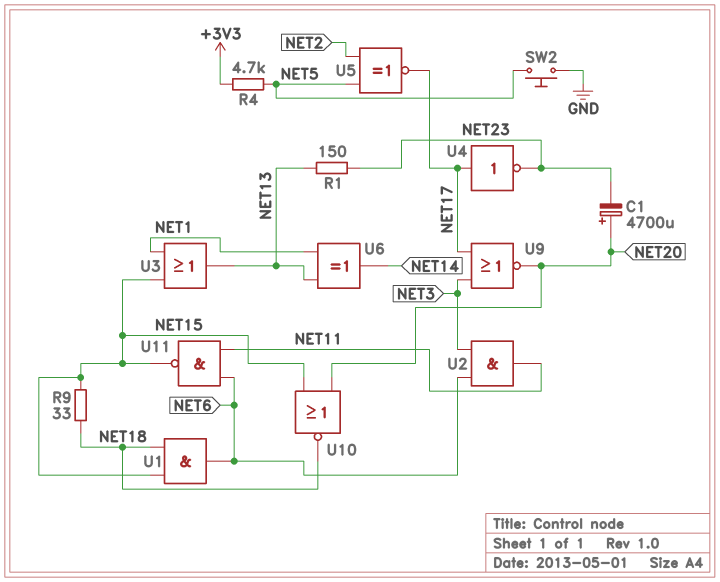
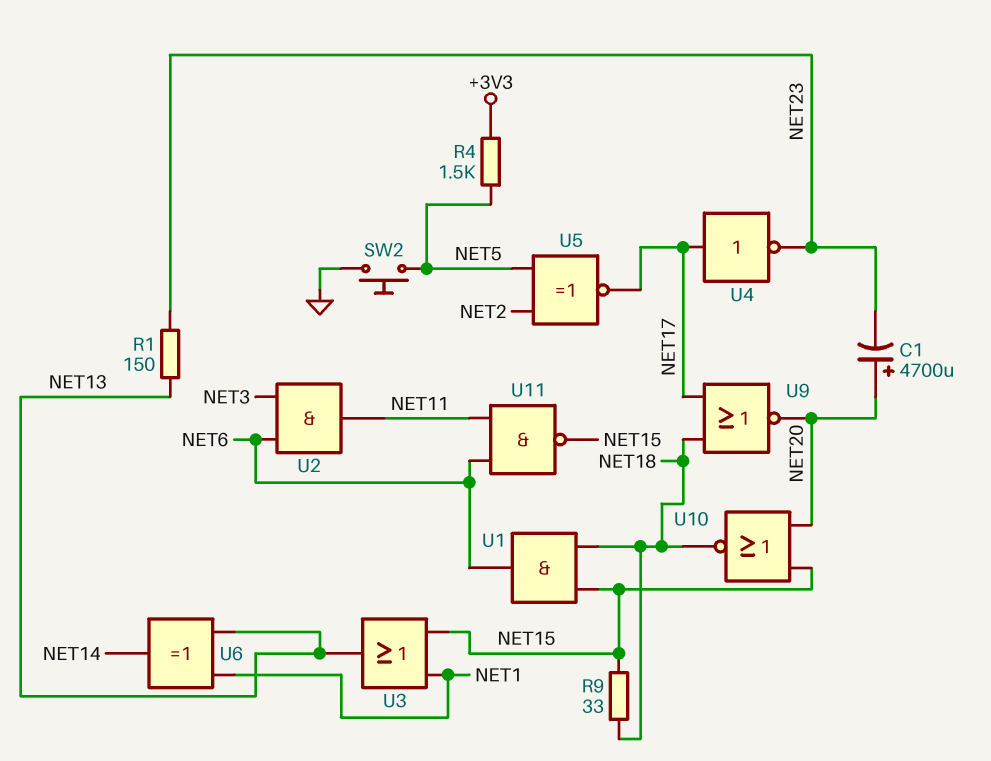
R4: 4.7k (+3V3, NET5) -> 1.5k (+3V3, NET5)
U9: NOR (in NET3, in NET17, out NET20) -> NOR (in NET17, in NET18, out NET20)

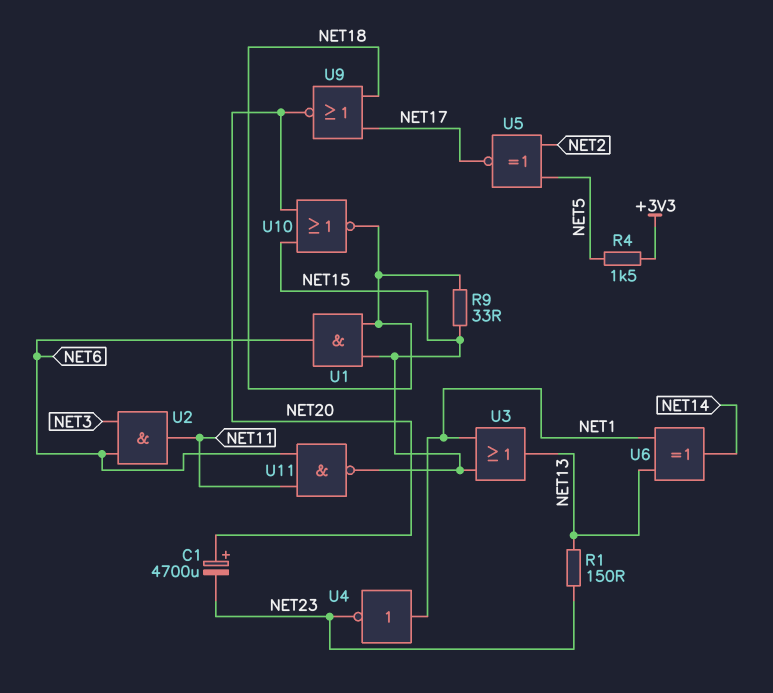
SW2: button (GND, NET5) -> none
U4: NOT (in NET17, out NET23) -> NOT (in NET1, out NET23)

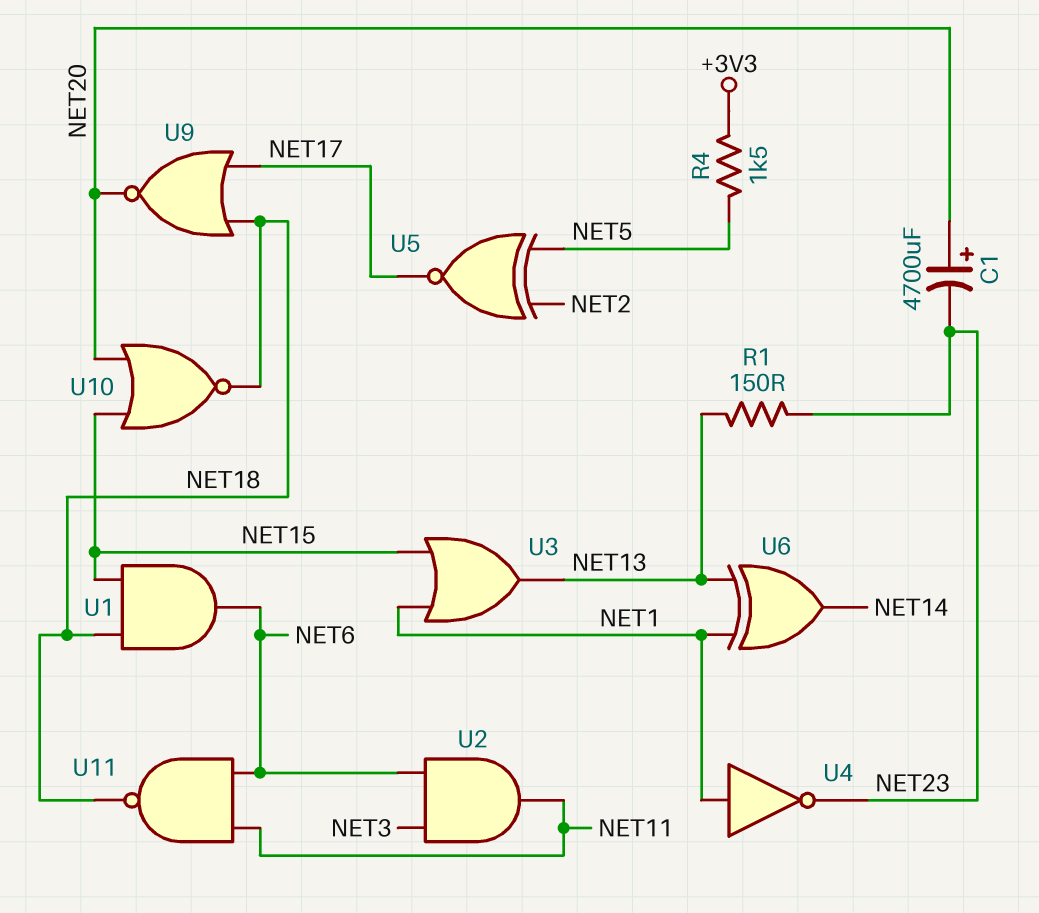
R9: 33 (NET15, NET18) -> none
U11: NAND (in NET6, in NET11, out NET15) -> NAND (in NET6, in NET11, out NET18)

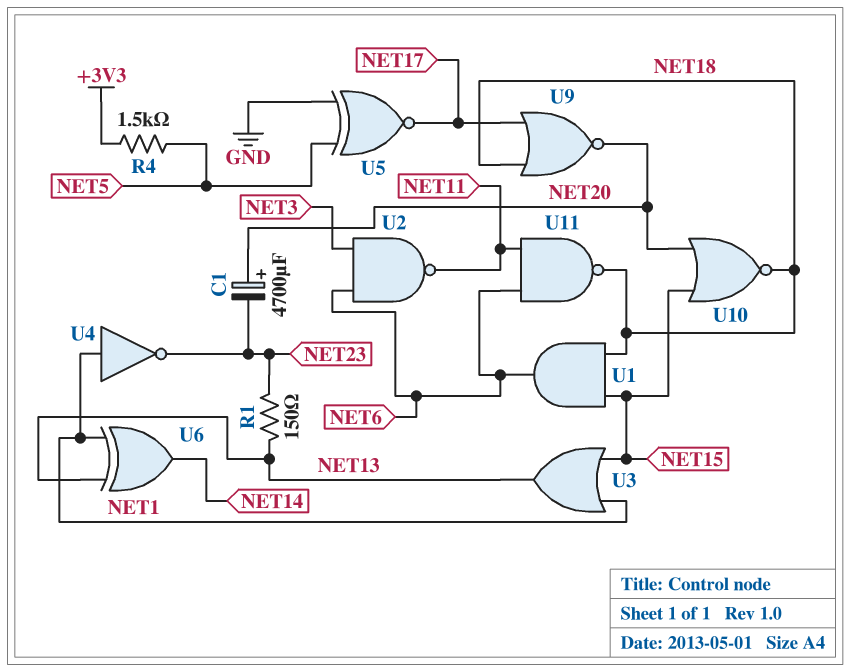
U2: AND (in NET3, in NET6, out NET11) -> NAND (in NET3, in NET6, out NET11)
U5: XNOR (in NET2, in NET5, out NET17) -> XNOR (in GND, in NET5, out NET17)

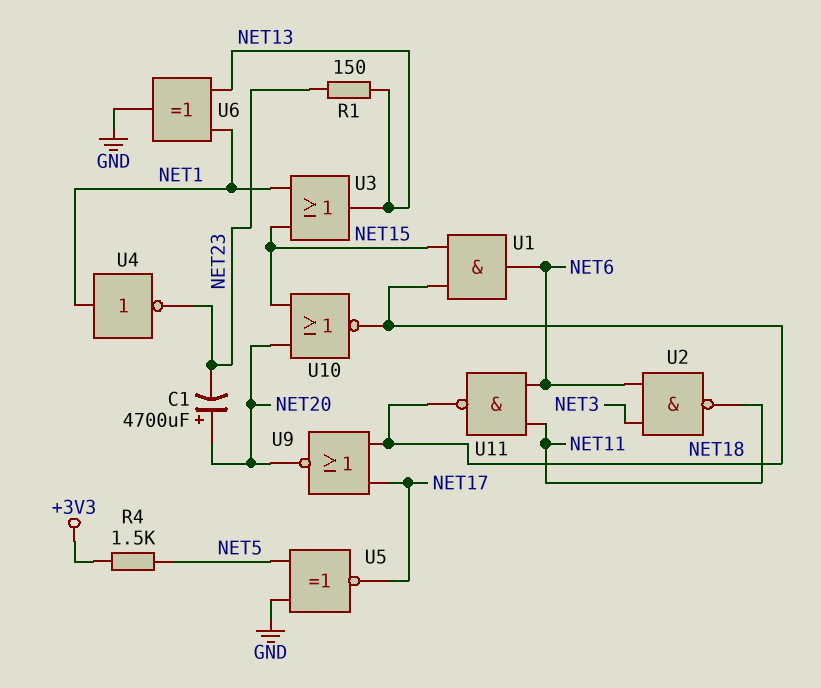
U6: XOR (in NET1, in NET13, out NET14) -> XOR (in NET1, in NET13, out GND)

